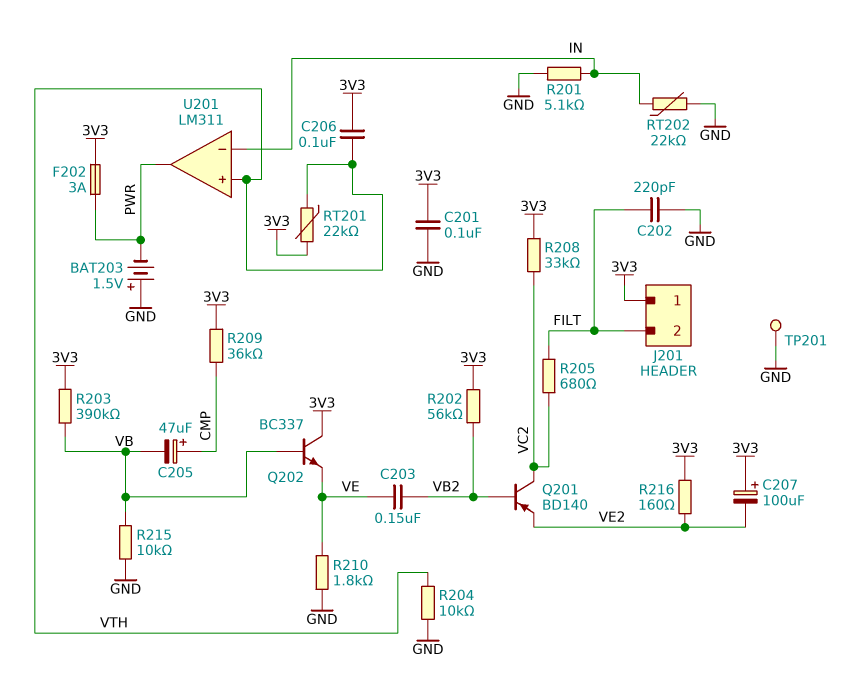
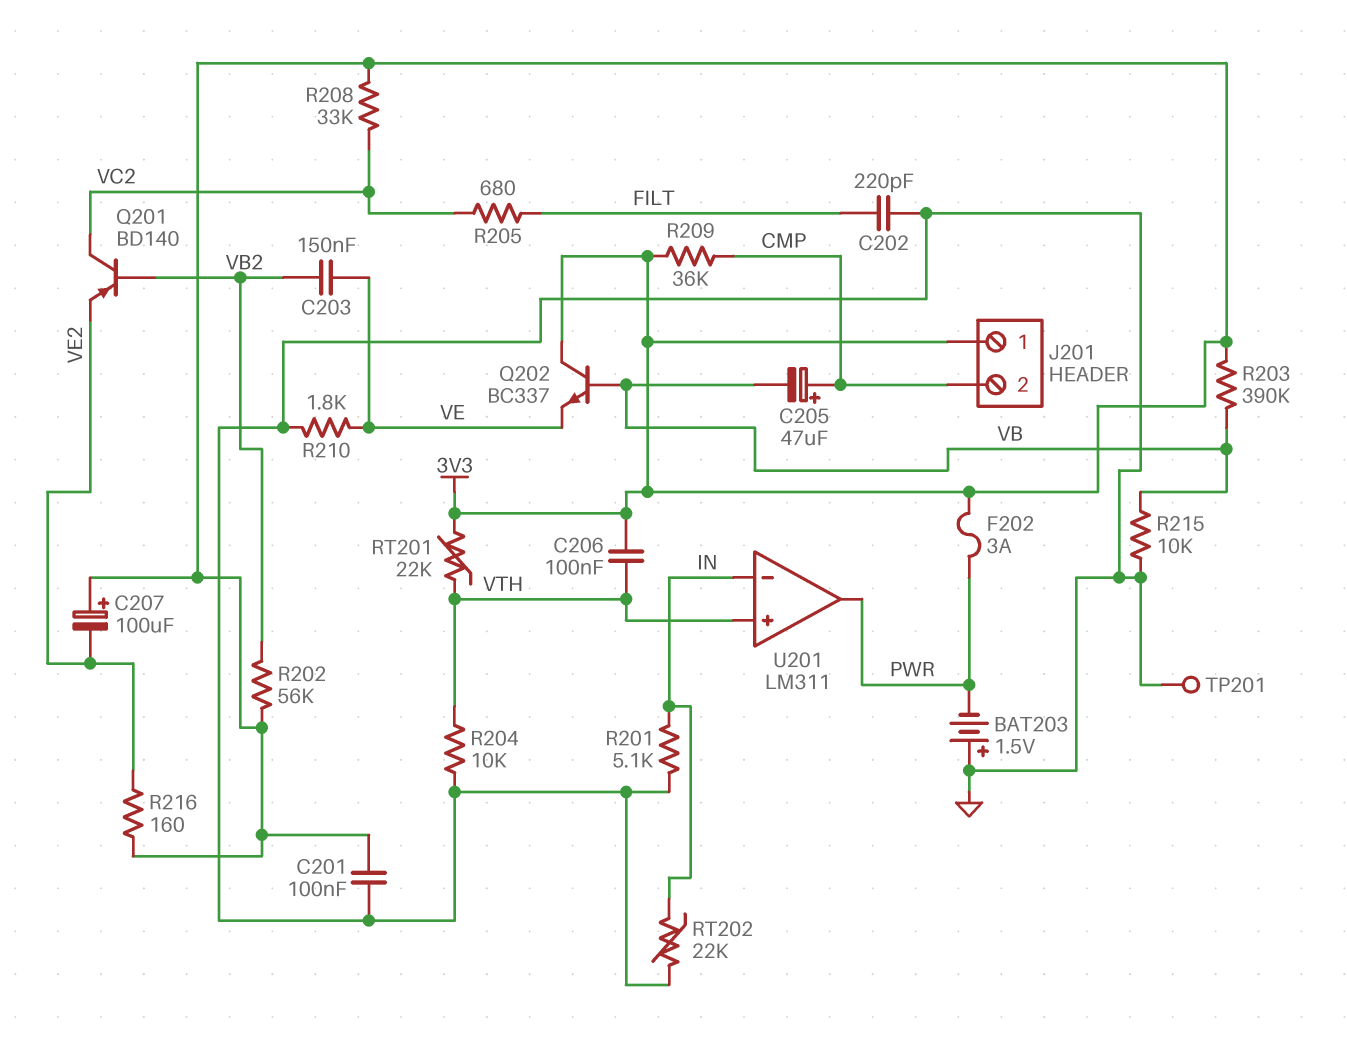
J201 pin 2: FILT -> CMP

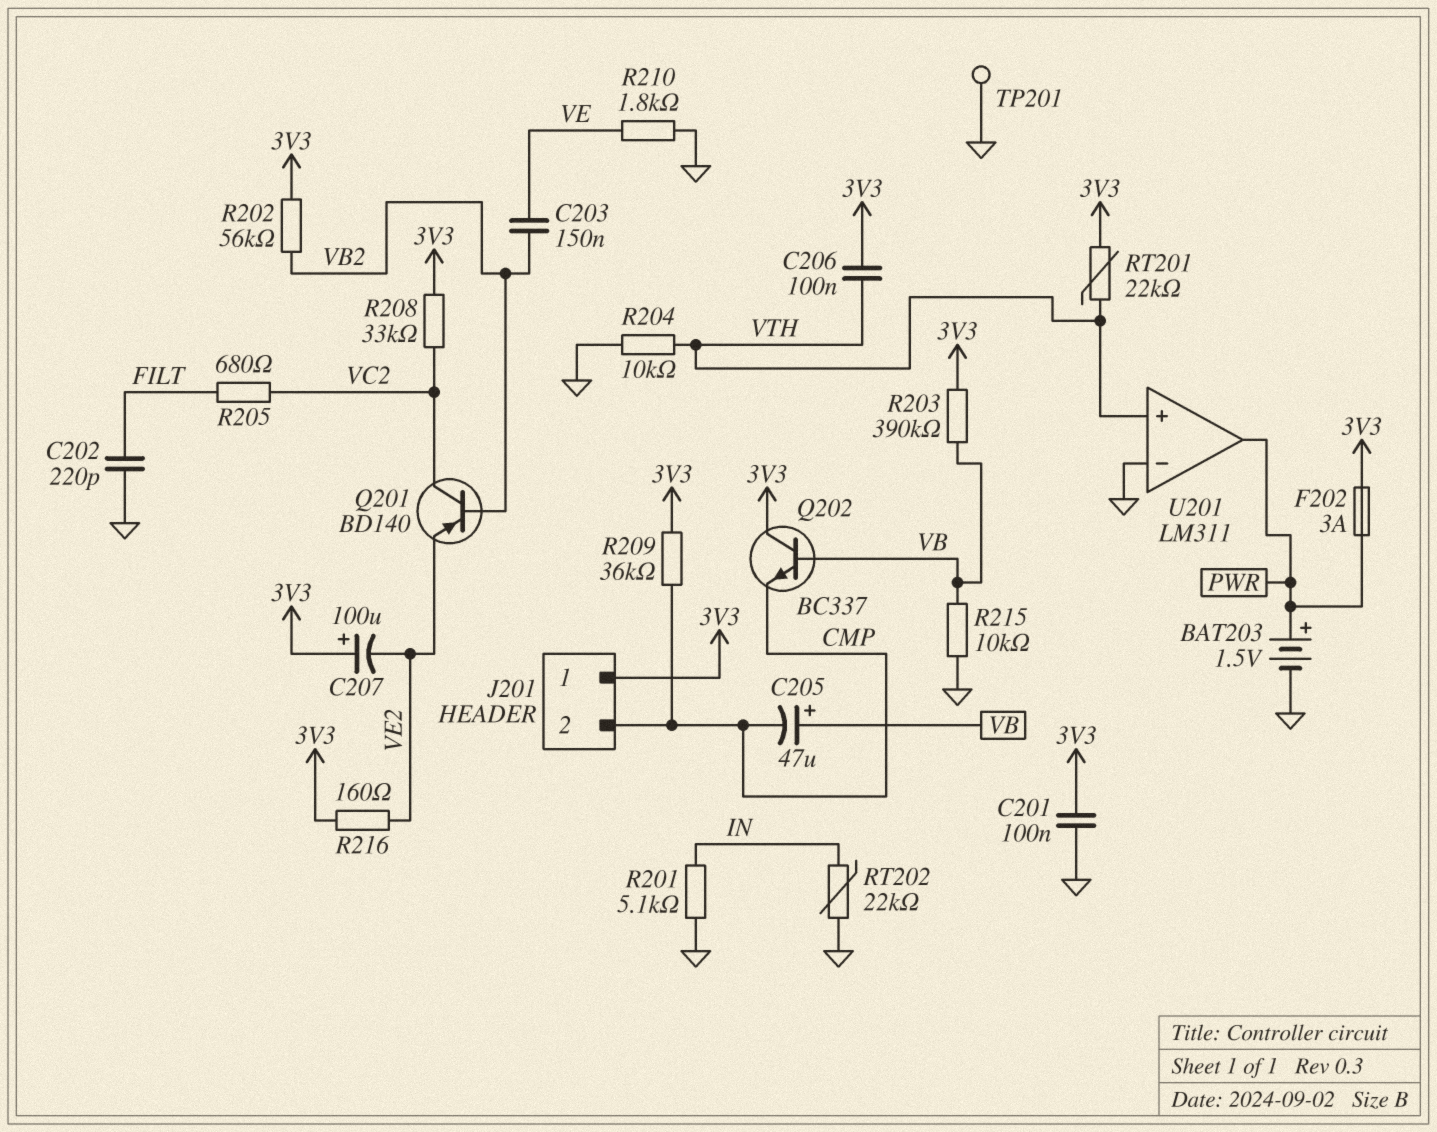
BAT203: 1.5V (plus GND, minus PWR) -> 1.5V (plus PWR, minus GND)
C205: 47uF (plus CMP, minus VB) -> 47uF (plus VB, minus CMP)
Q202: NPN BC337 (B VB, C 3V3, E VE) -> NPN BC337 (B VB, C 3V3, E CMP)
U201 pin in-: IN -> GND

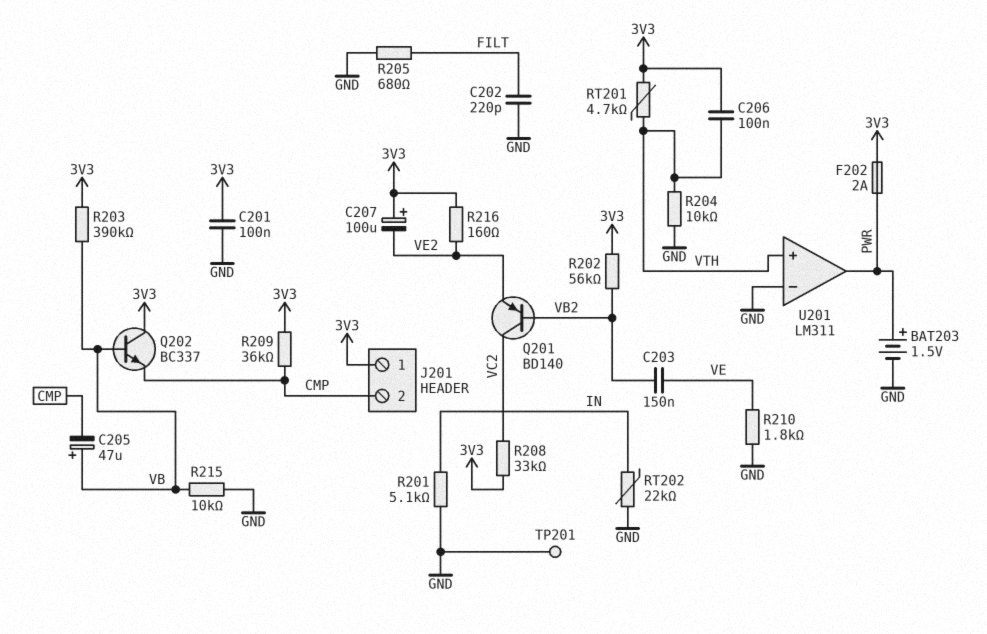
F202: 3A (3V3, PWR) -> 2A (3V3, PWR)
R205: 680 (FILT, VC2) -> 680 (FILT, GND)
RT201: 22k (3V3, VTH) -> 4.7k (3V3, VTH)

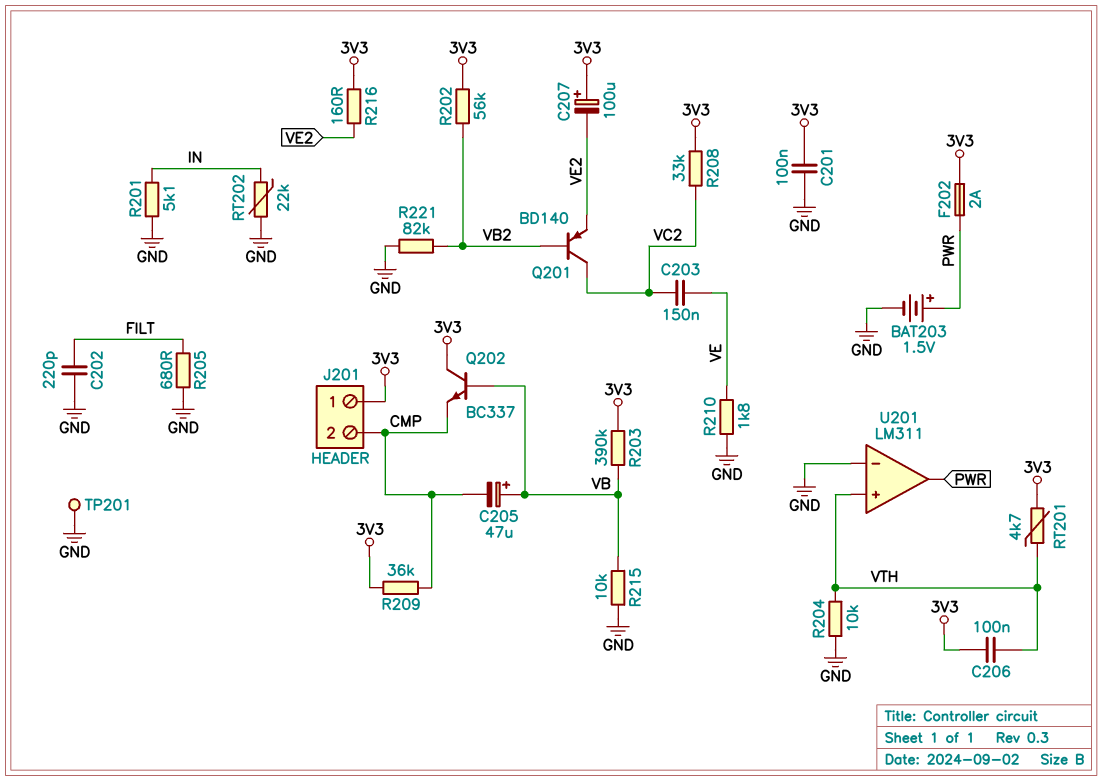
C203: 150nF (VB2, VE) -> 150nF (VC2, VE)
R221: none -> 82k (GND, VB2)

